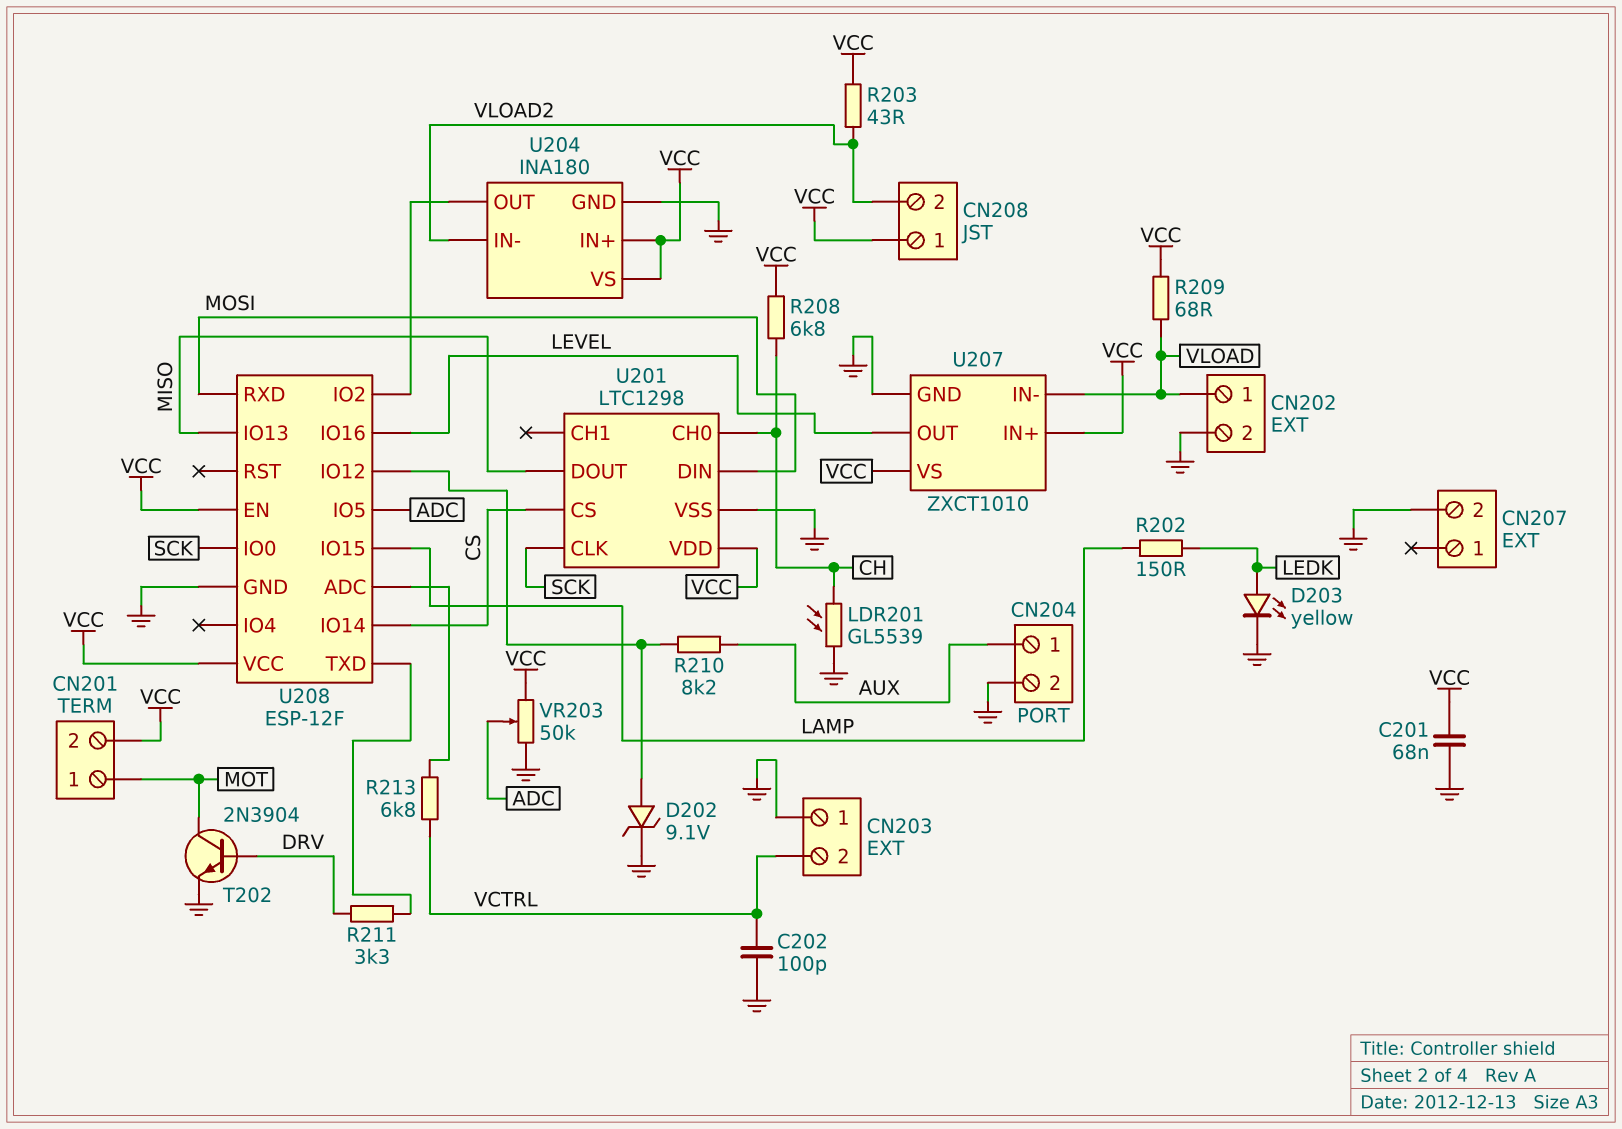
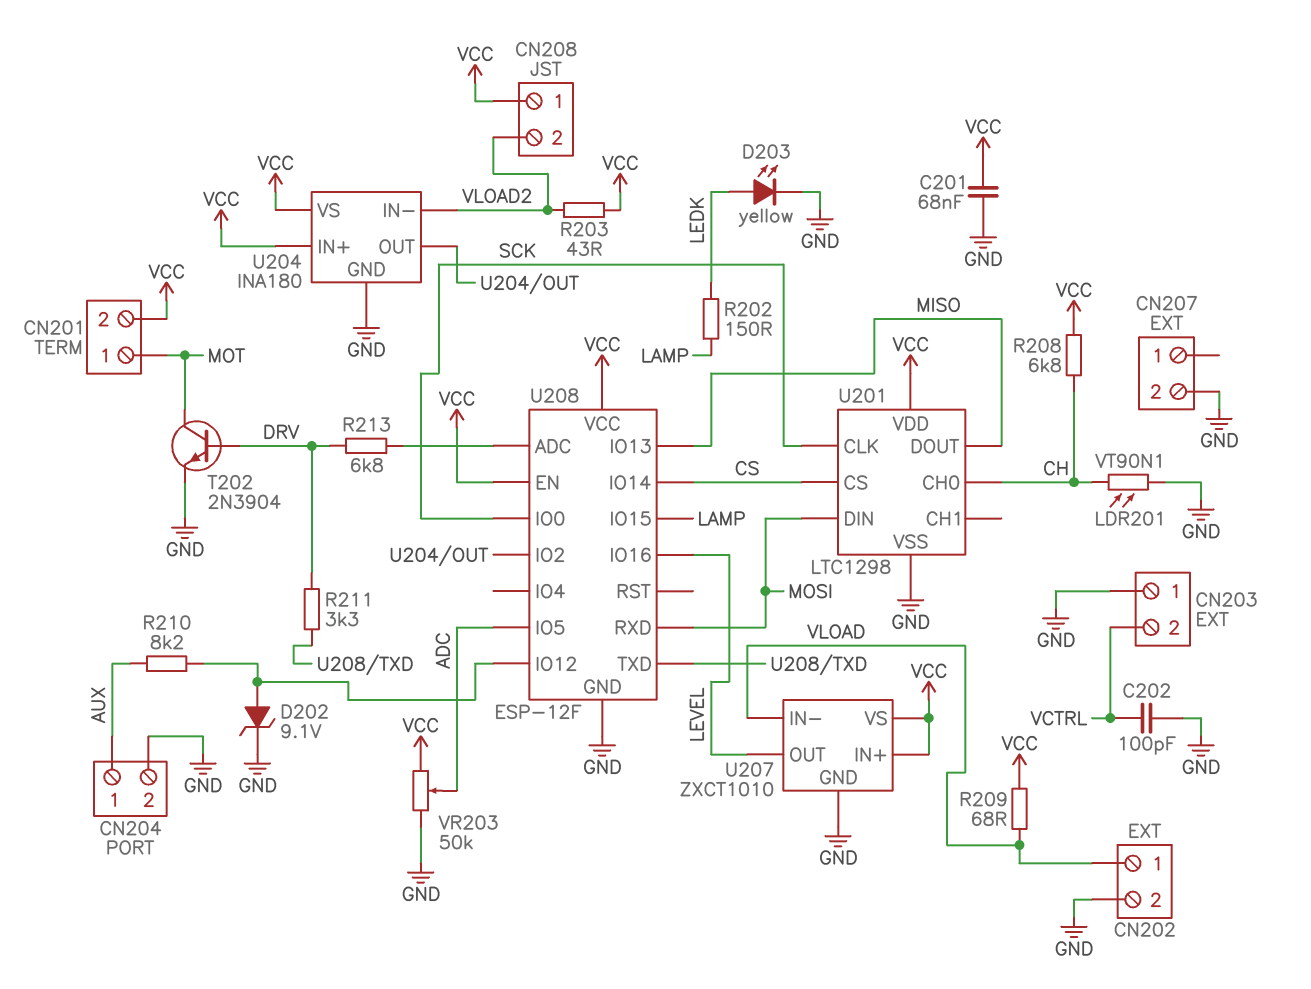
LDR201: GL5539 (CH, GND) -> VT90N1 (CH, GND)
R213: 6.8k (U208/ADC, VCTRL) -> 6.8k (DRV, U208/ADC)

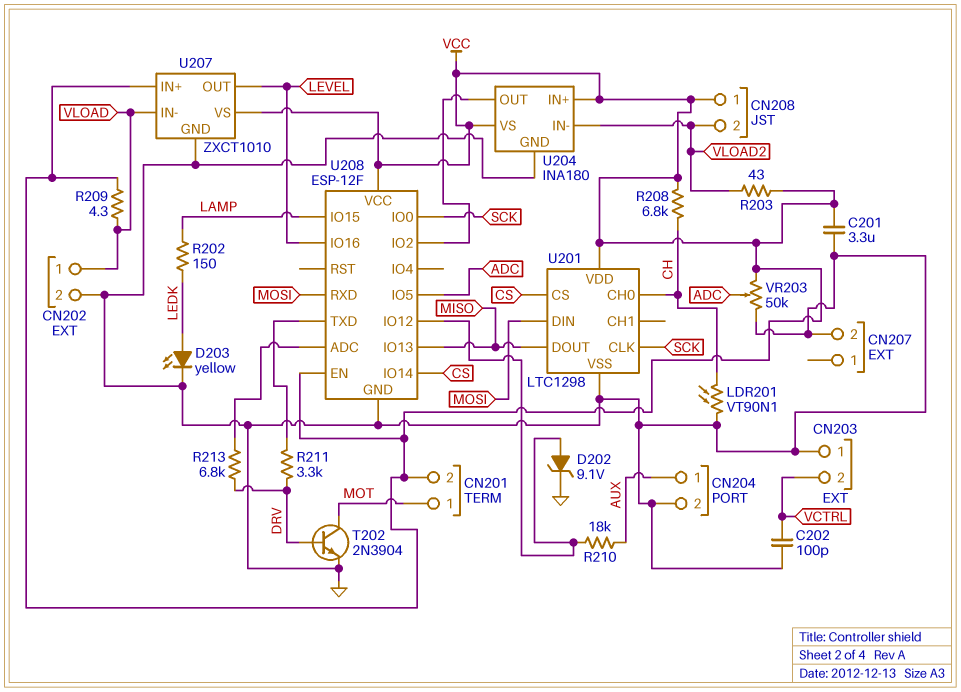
C201: 68nF (GND, VCC) -> 3.3uF (GND, VCC)
R209: 68 (VCC, VLOAD) -> 4.3 (VCC, VLOAD)
R210: 8.2k (AUX, U208/IO12) -> 18k (AUX, U208/IO12)

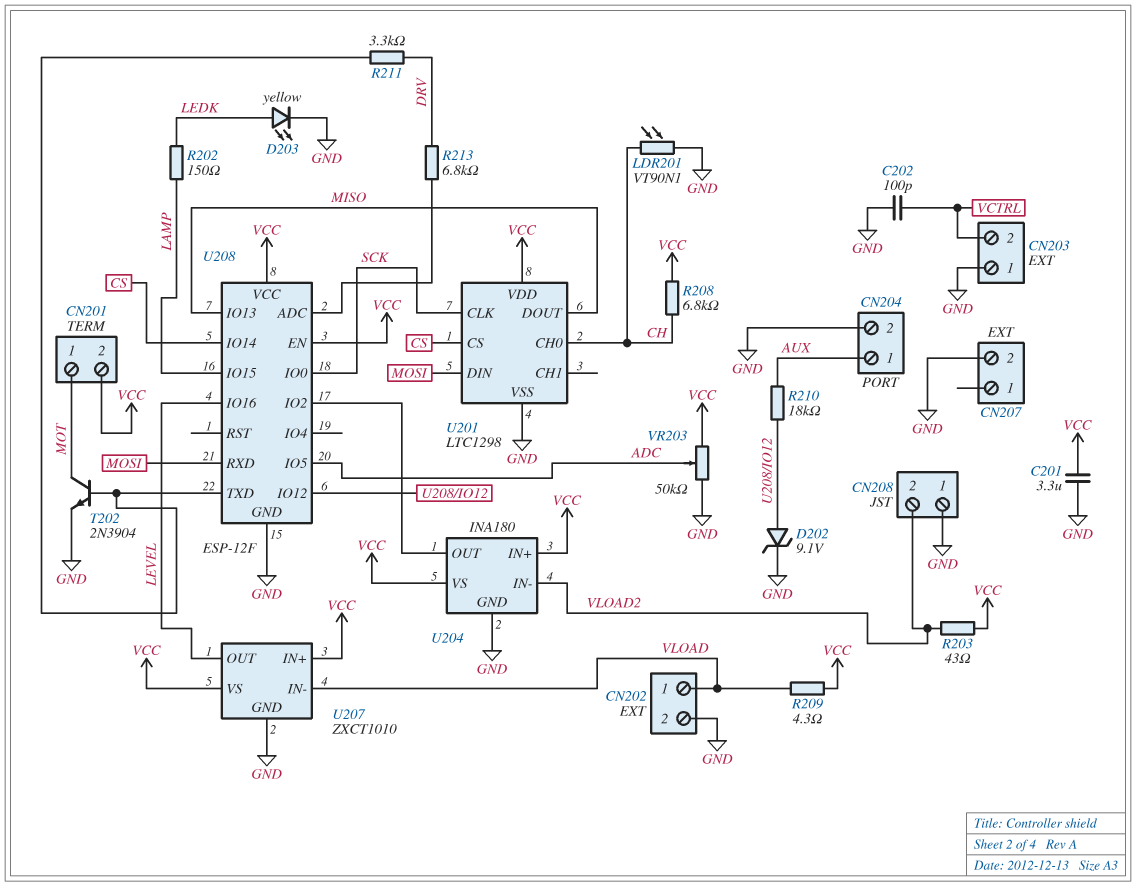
CN208 pin 1: VCC -> GND
T202: NPN 2N3904 (B DRV, C MOT, E GND) -> NPN 2N3904 (B U208/TXD, C MOT, E GND)

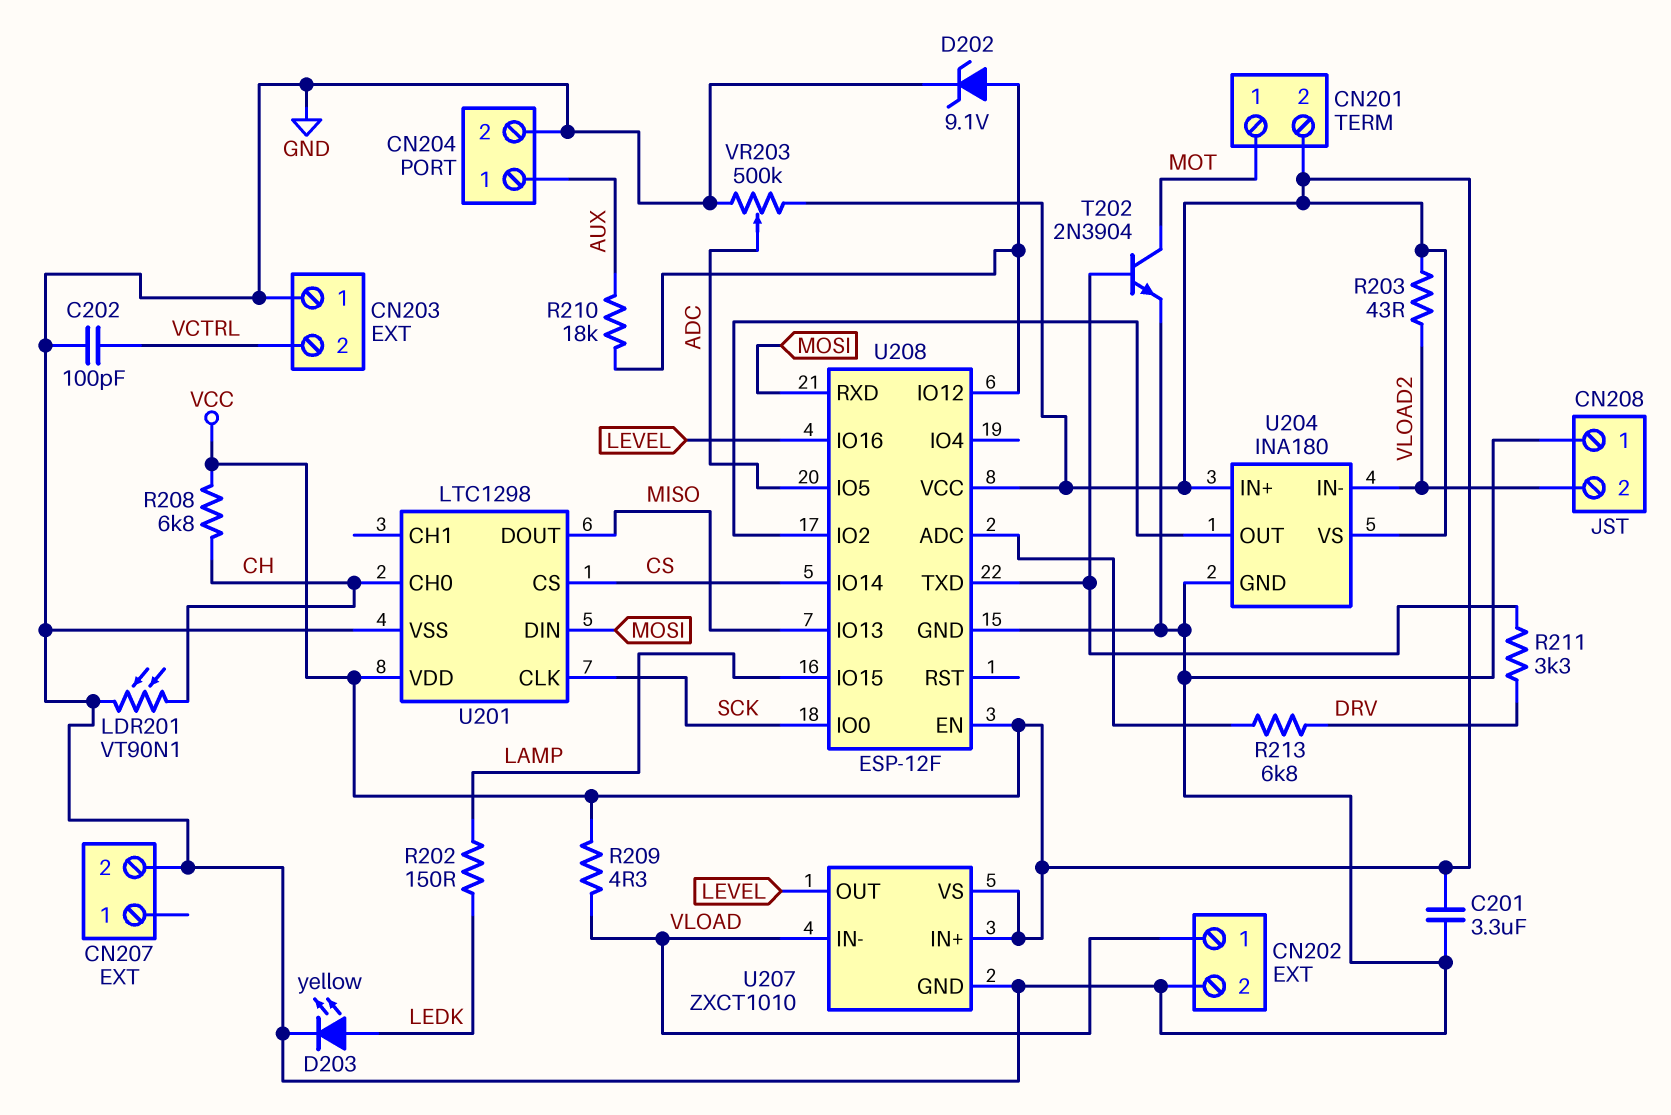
VR203: 50k (GND, VCC, wiper ADC) -> 500k (GND, VCC, wiper ADC)

